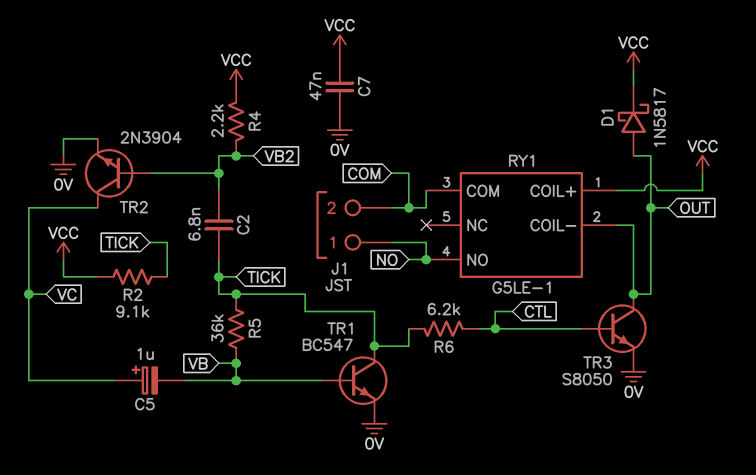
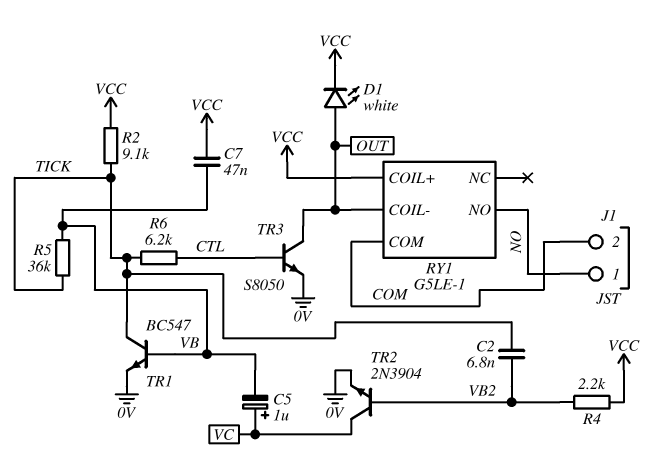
C7: 47nF (0V, VCC) -> 47nF (VB, VCC)
D1: schottky 1N5817 (A OUT, K VCC) -> LED white (A OUT, K VCC)

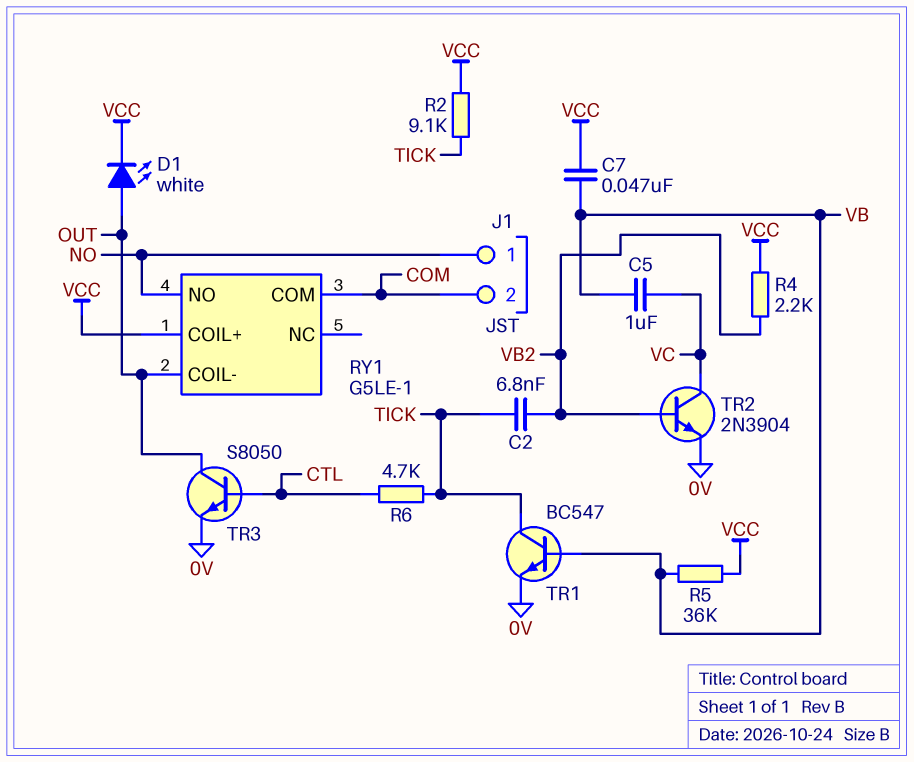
C5: 1uF (plus VC, minus VB) -> 1uF (VB, VC)
R5: 36k (TICK, VB) -> 36k (VB, VCC)
R6: 6.2k (CTL, TICK) -> 4.7k (CTL, TICK)

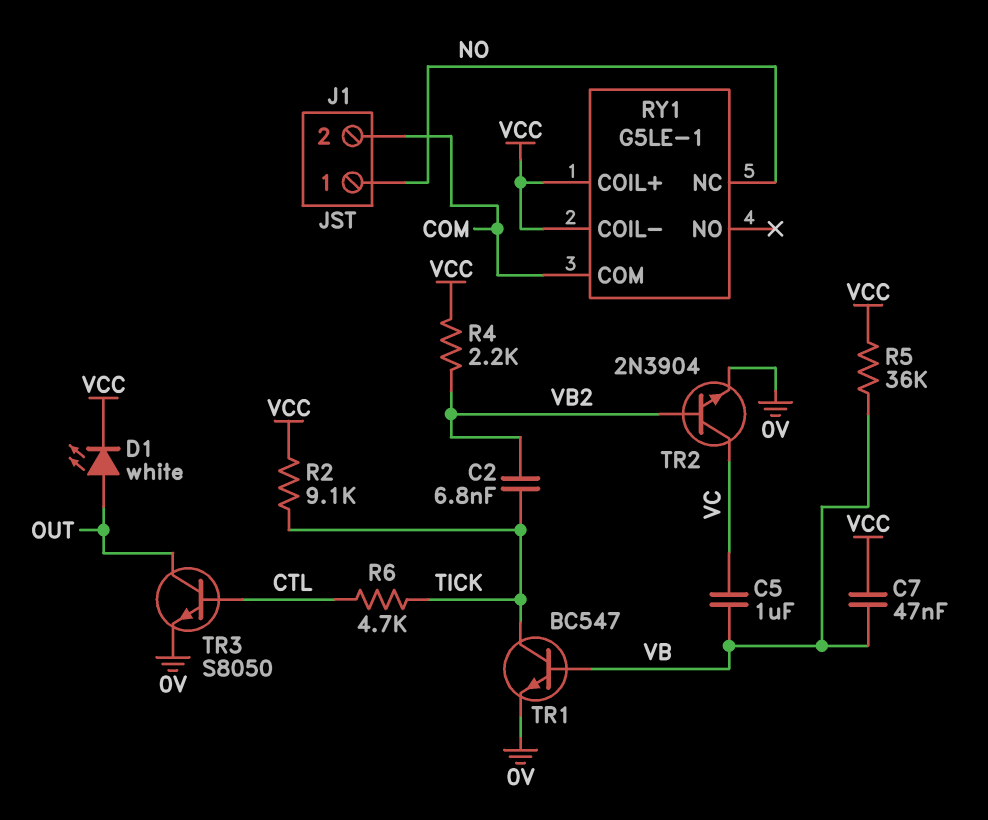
RY1 pin COIL-: OUT -> VCC
RY1 pin NC: none -> NO
RY1 pin NO: NO -> none

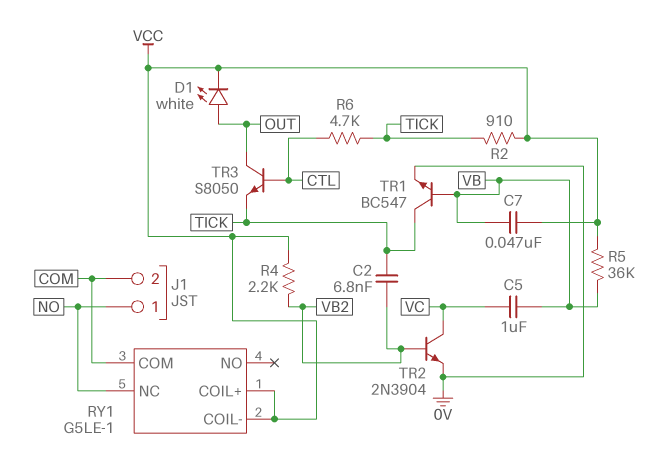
R2: 9.1k (TICK, VCC) -> 910 (TICK, VCC)
TR3: NPN S8050 (B CTL, C OUT, E 0V) -> NPN S8050 (B CTL, C OUT, E TICK)

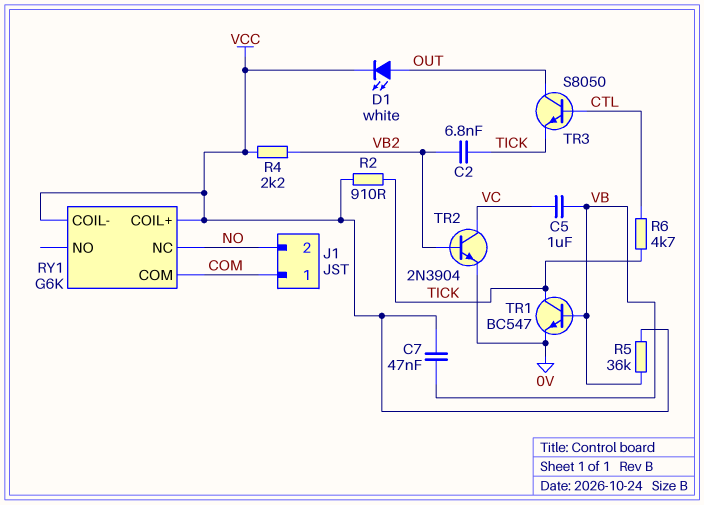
J1 pin 1: NO -> COM
J1 pin 2: COM -> NO
RY1: G5LE-1 -> G6K

